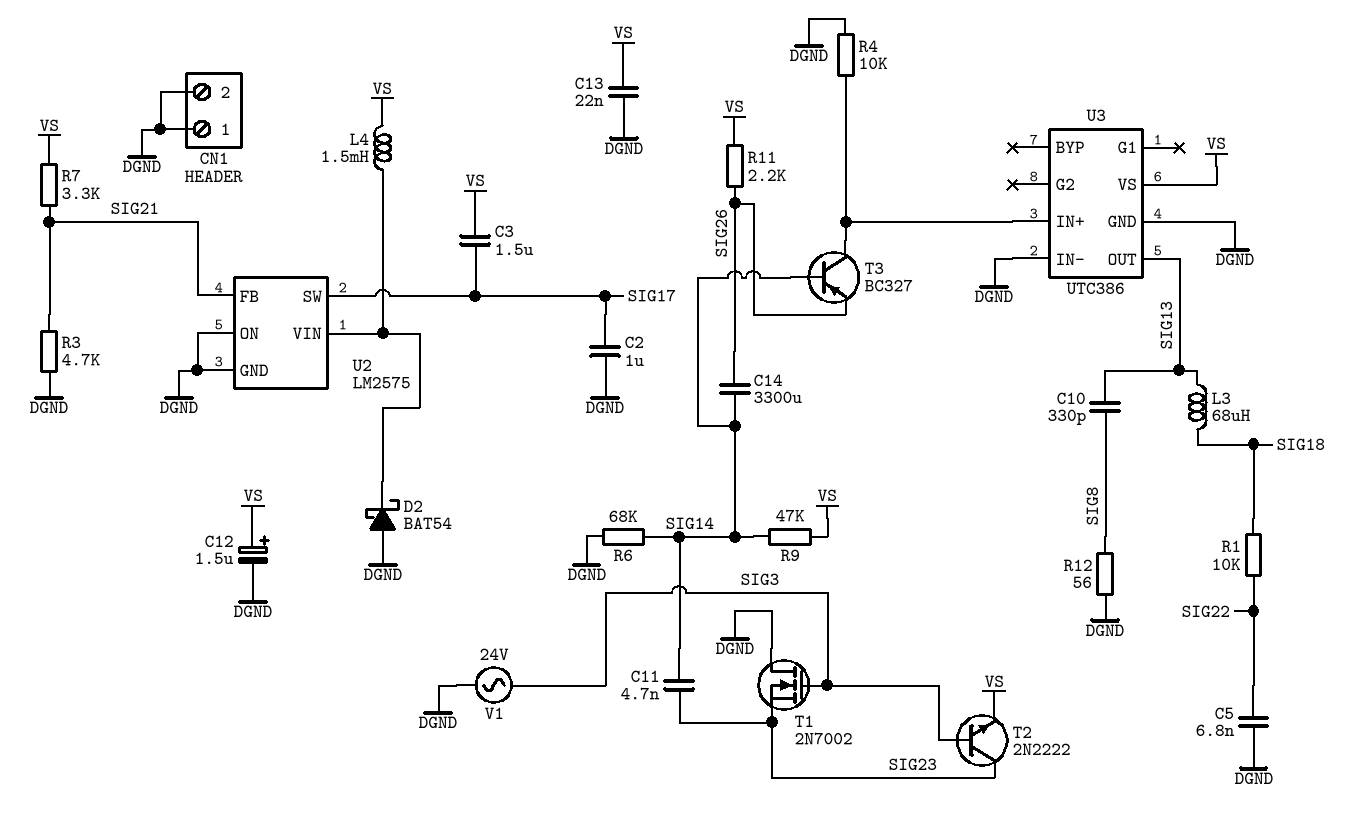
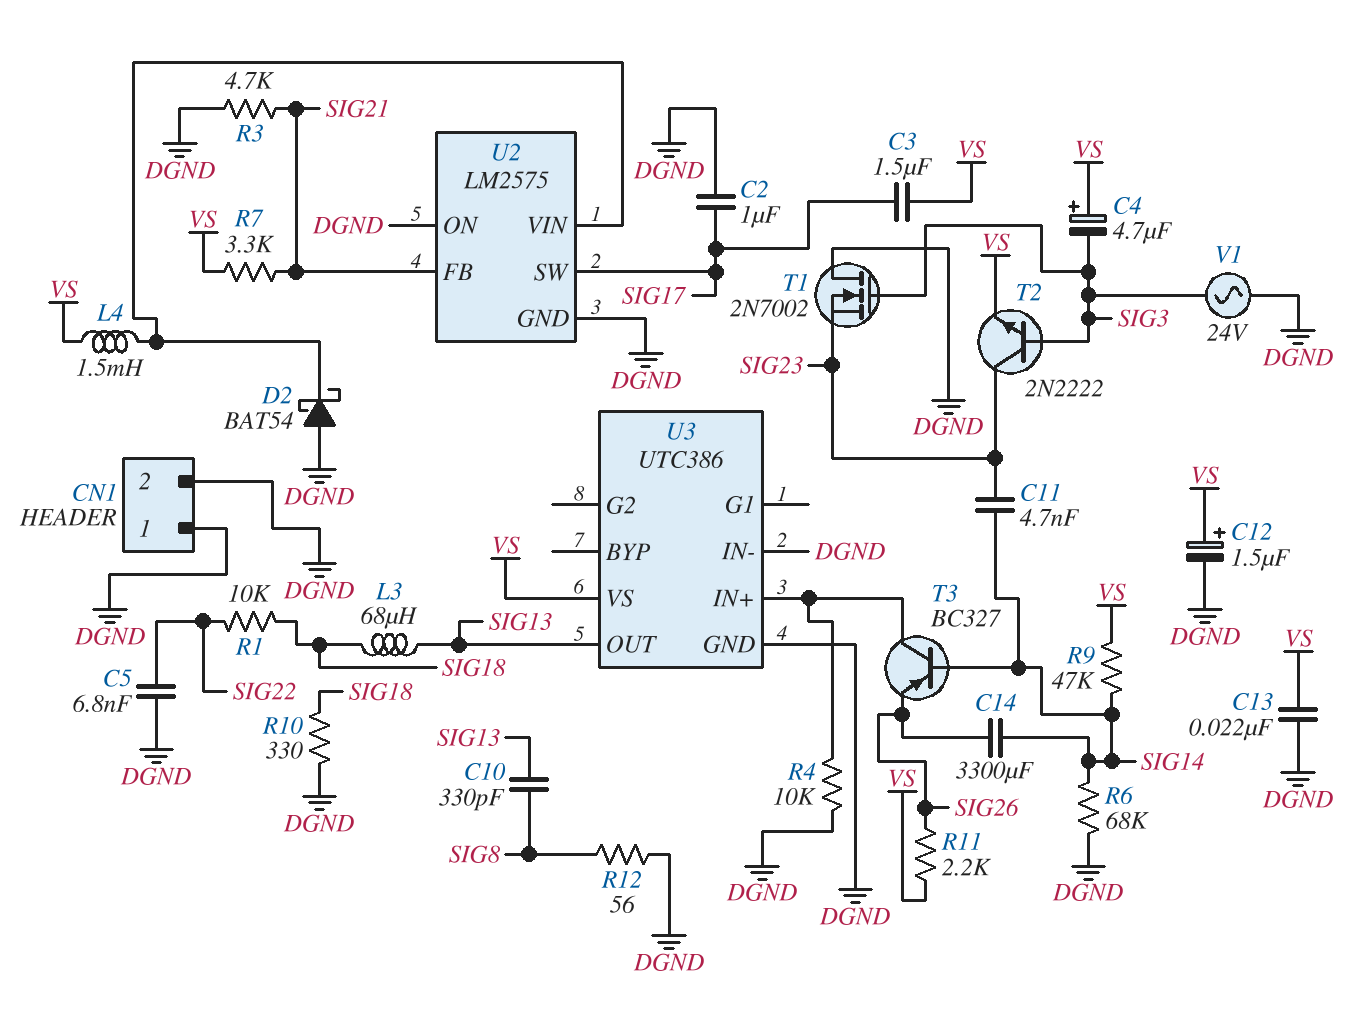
C4: none -> 4.7uF (plus VS, minus SIG3)
R10: none -> 330 (DGND, SIG18)

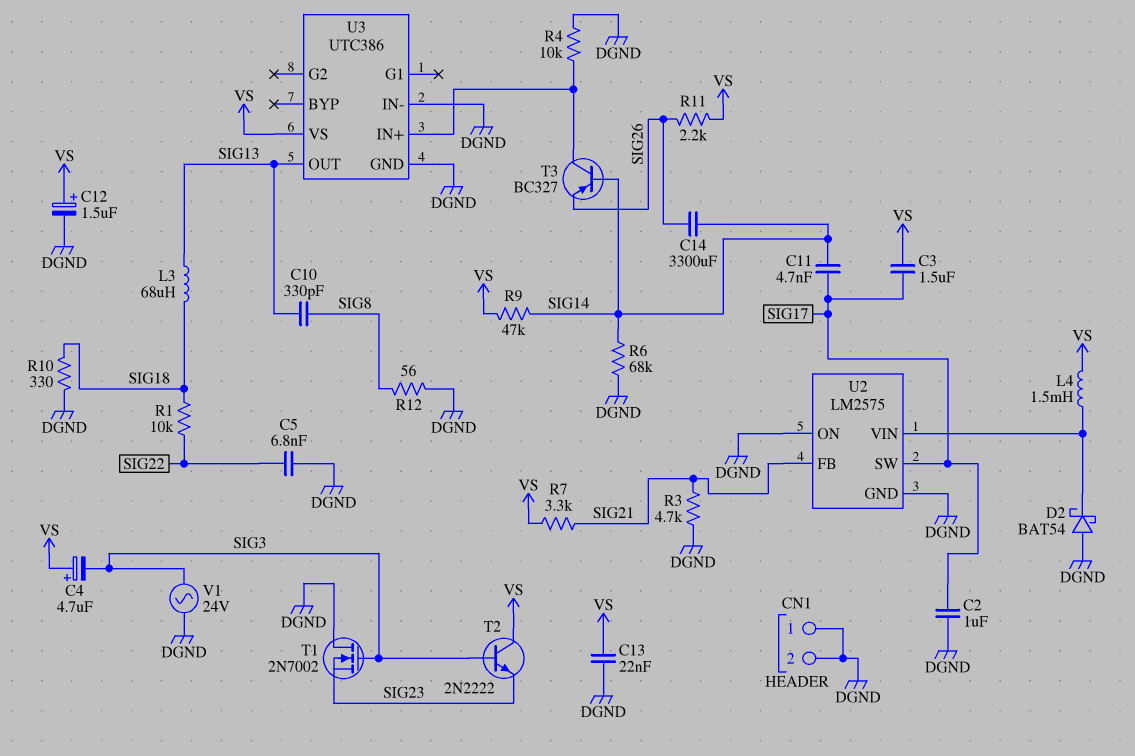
C11: 4.7nF (SIG14, SIG23) -> 4.7nF (SIG14, SIG17)
T2: NPN 2N2222 (B SIG3, C SIG23, E VS) -> NPN 2N2222 (B SIG3, C VS, E SIG23)

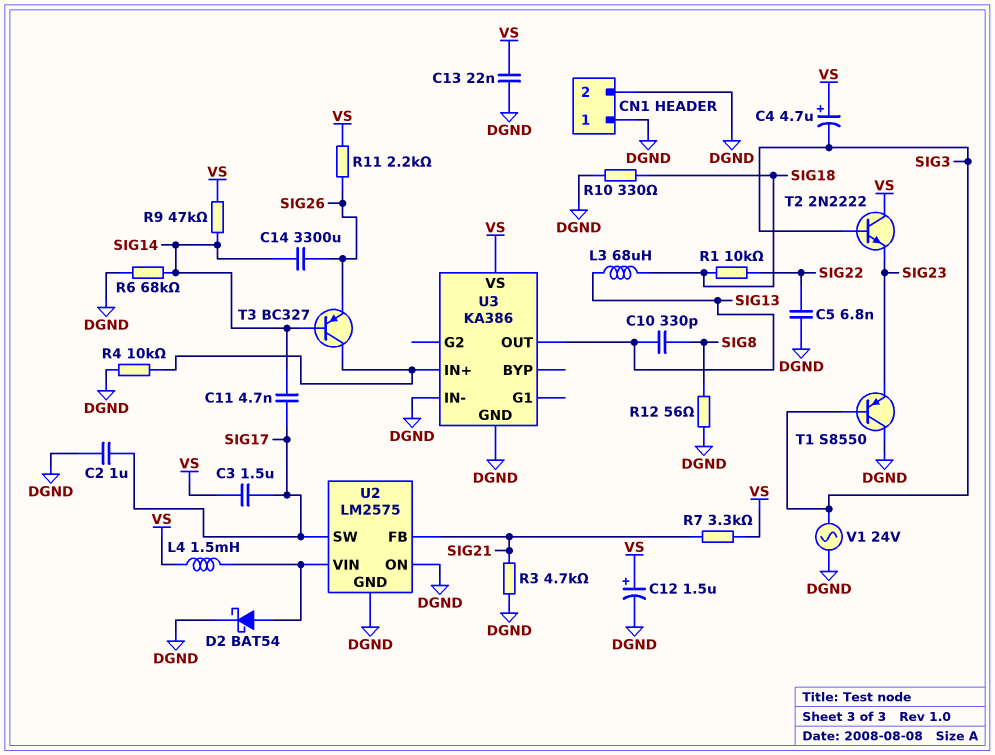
D2: schottky BAT54 (A DGND, K U2/VIN) -> schottky BAT54 (A U2/VIN, K DGND)
T1: NMOS 2N7002 (G SIG3, D DGND, S SIG23) -> PNP S8550 (B SIG3, C DGND, E SIG23)
U3: UTC386 -> KA386

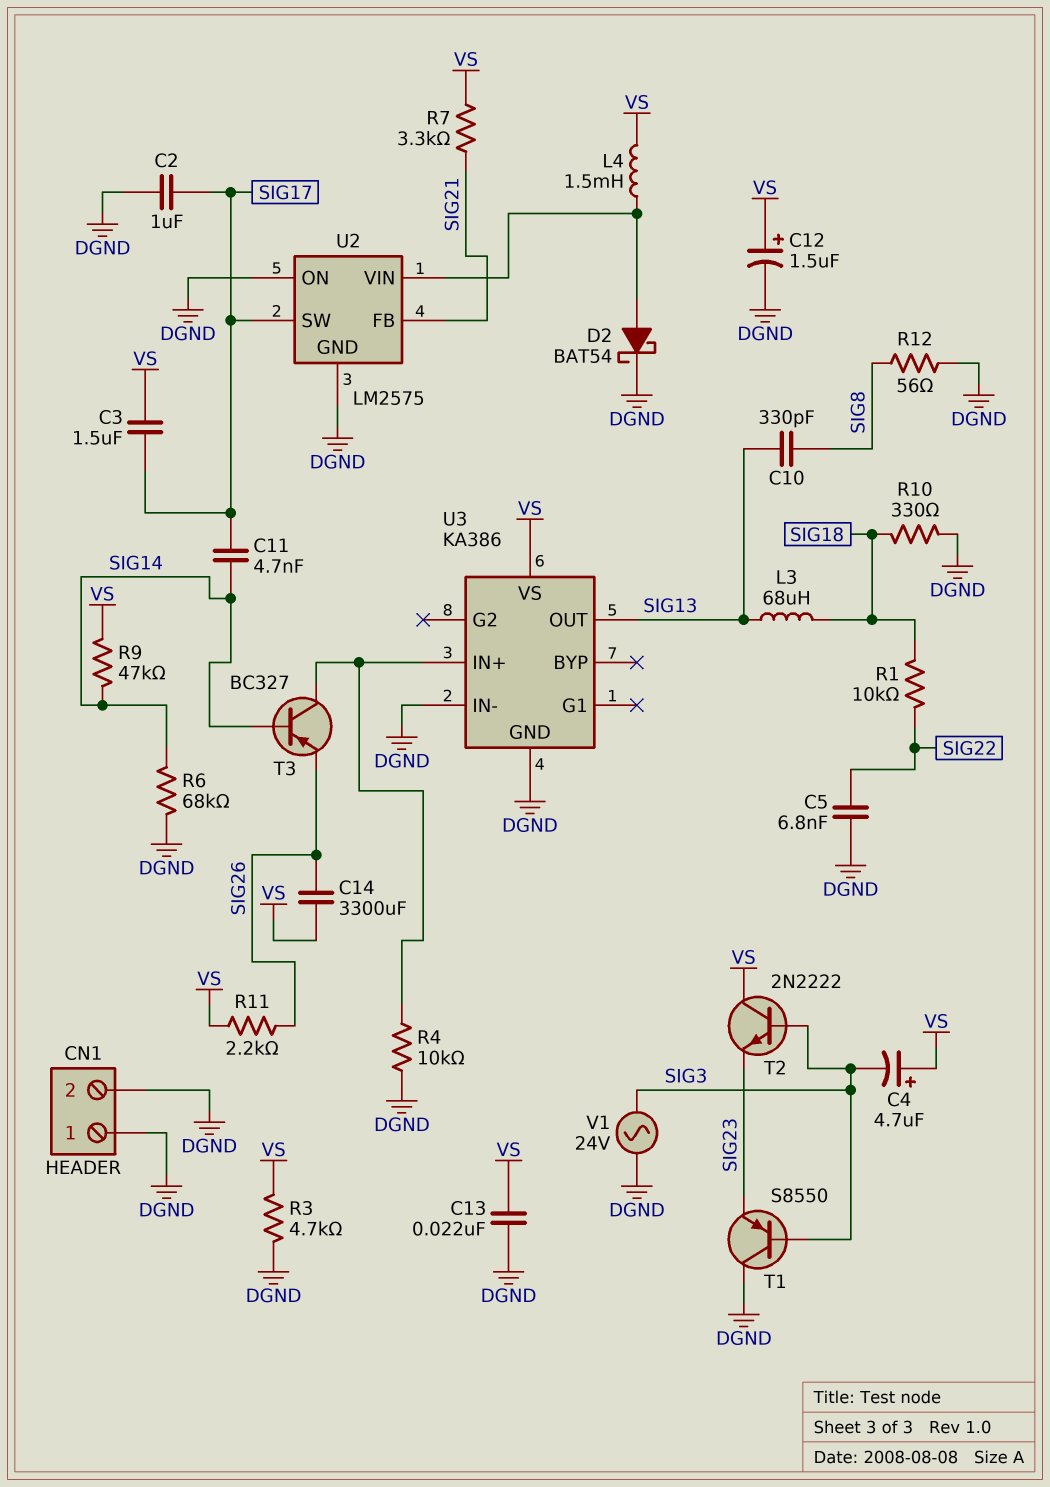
C14: 3300uF (SIG14, SIG26) -> 3300uF (SIG26, VS)
R3: 4.7k (DGND, SIG21) -> 4.7k (DGND, VS)

